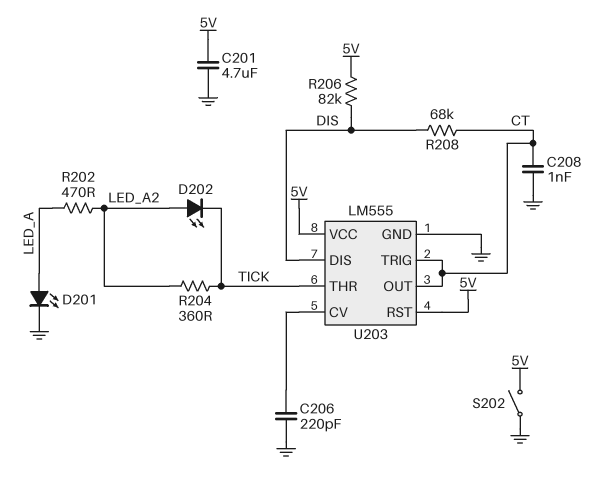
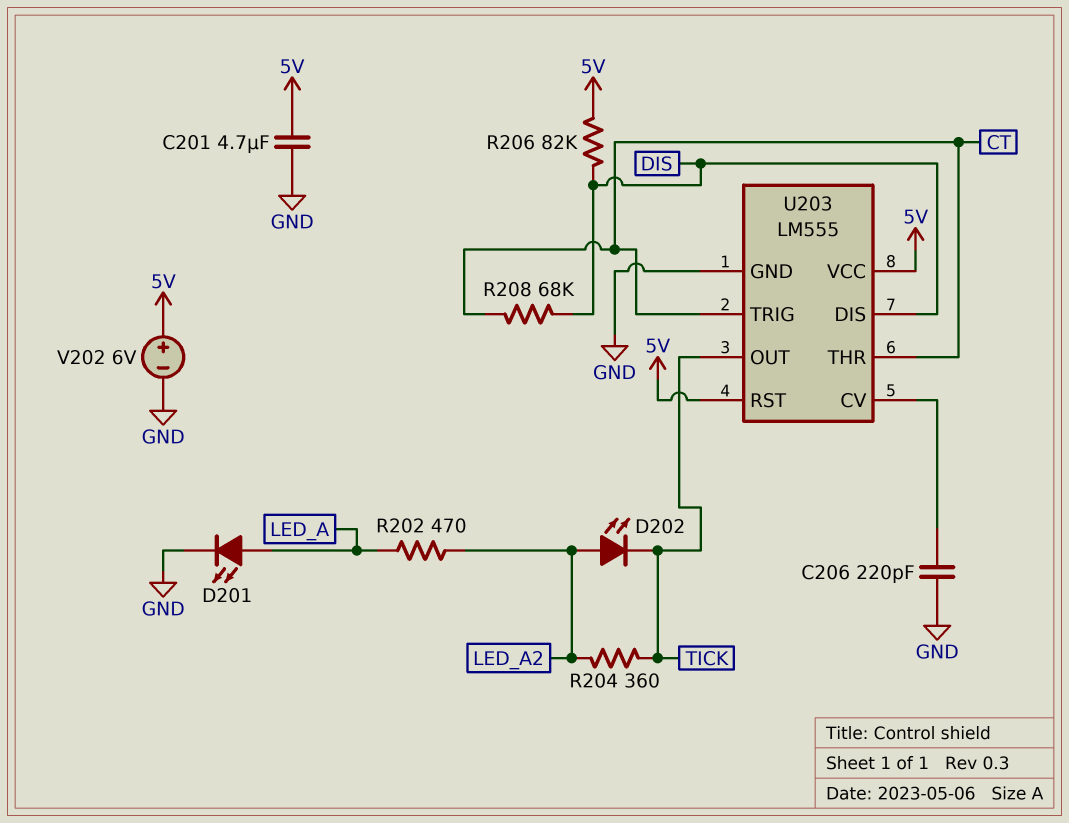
C208: 1nF (CT, GND) -> none
S202: switch (5V, GND) -> none
U203 pin OUT: CT -> TICK
U203 pin THR: TICK -> CT
V202: none -> 6V (plus 5V, minus GND)

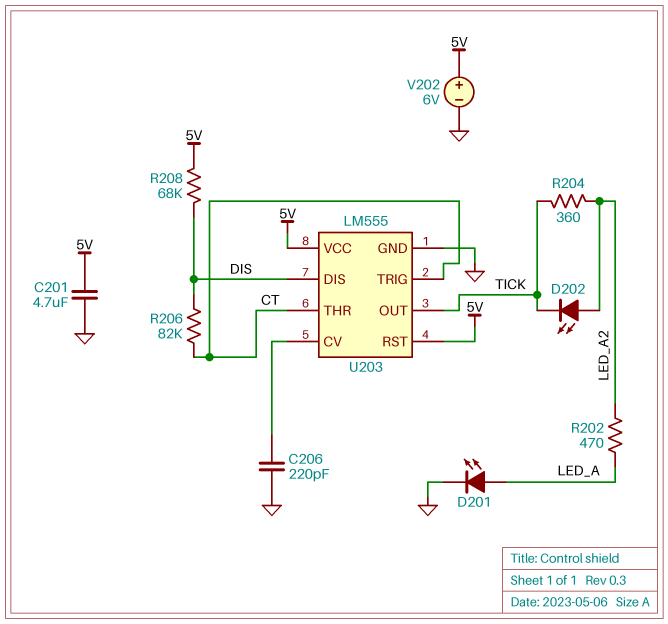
R206: 82k (5V, DIS) -> 82k (CT, DIS)
R208: 68k (CT, DIS) -> 68k (5V, DIS)

